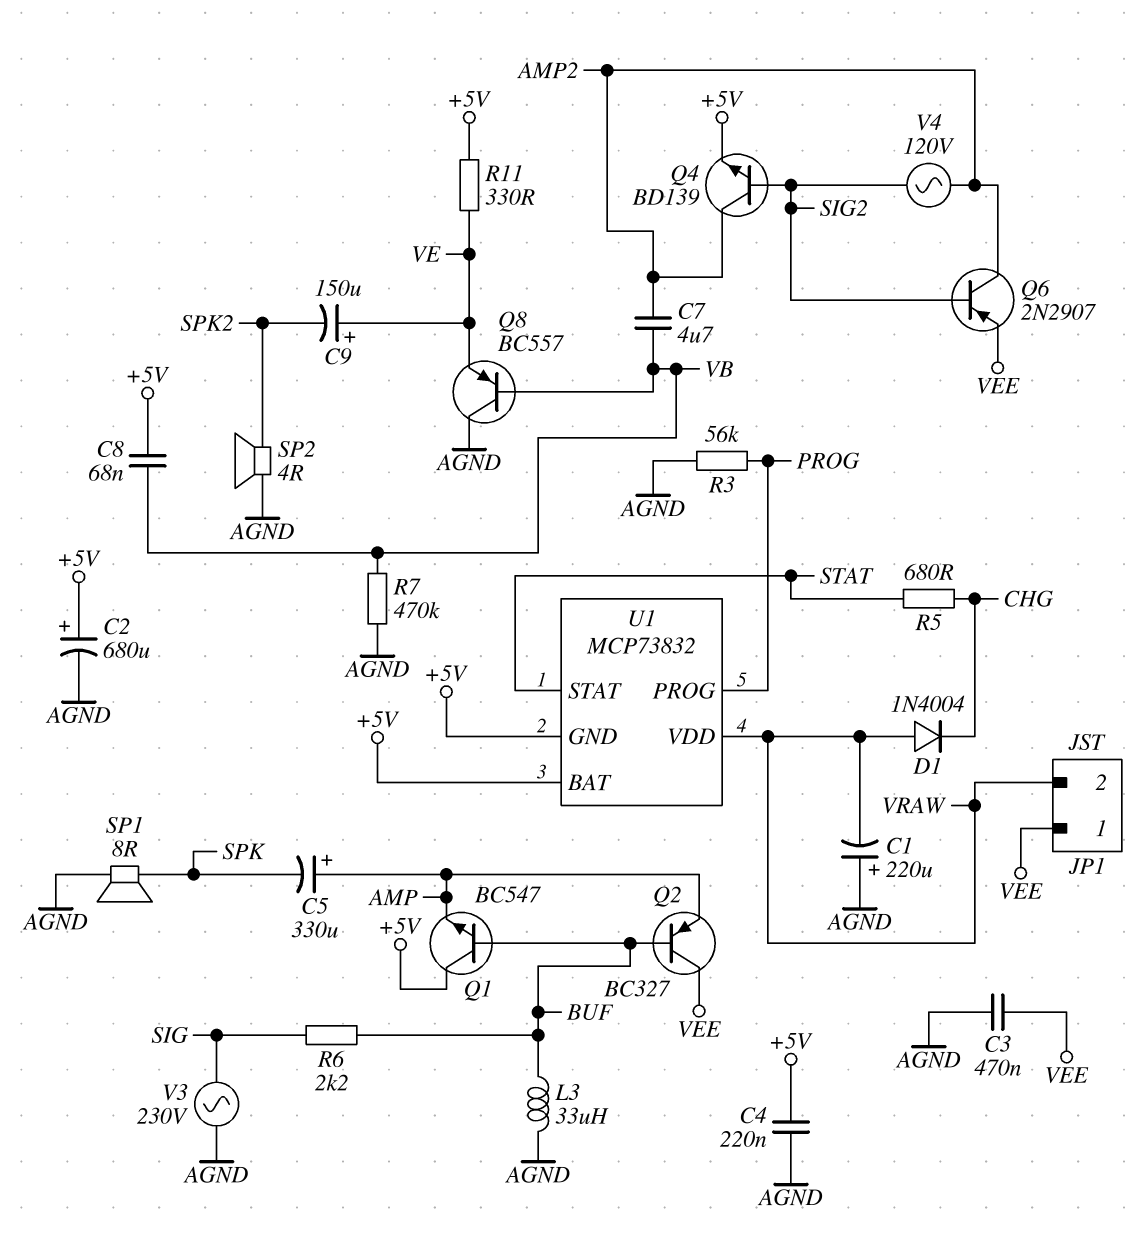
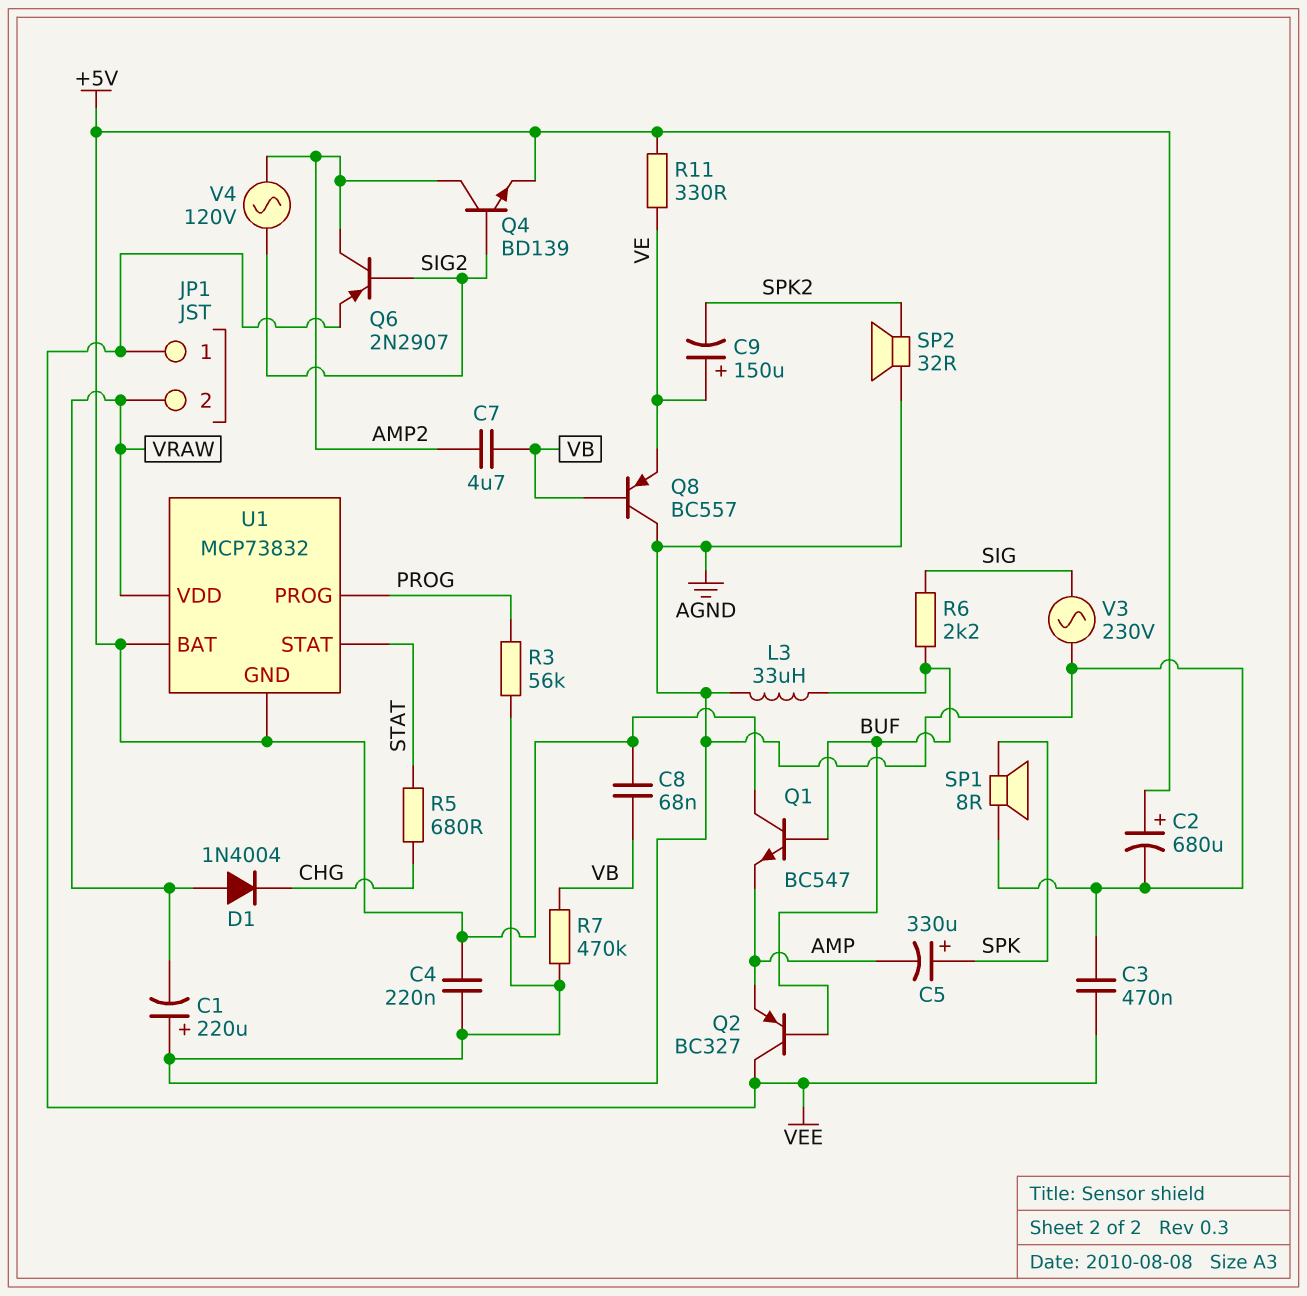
C5: 330uF (plus AMP, minus SPK) -> 330uF (plus SPK, minus AMP)
SP2: speaker 4R (AGND, SPK2) -> speaker 32R (AGND, SPK2)

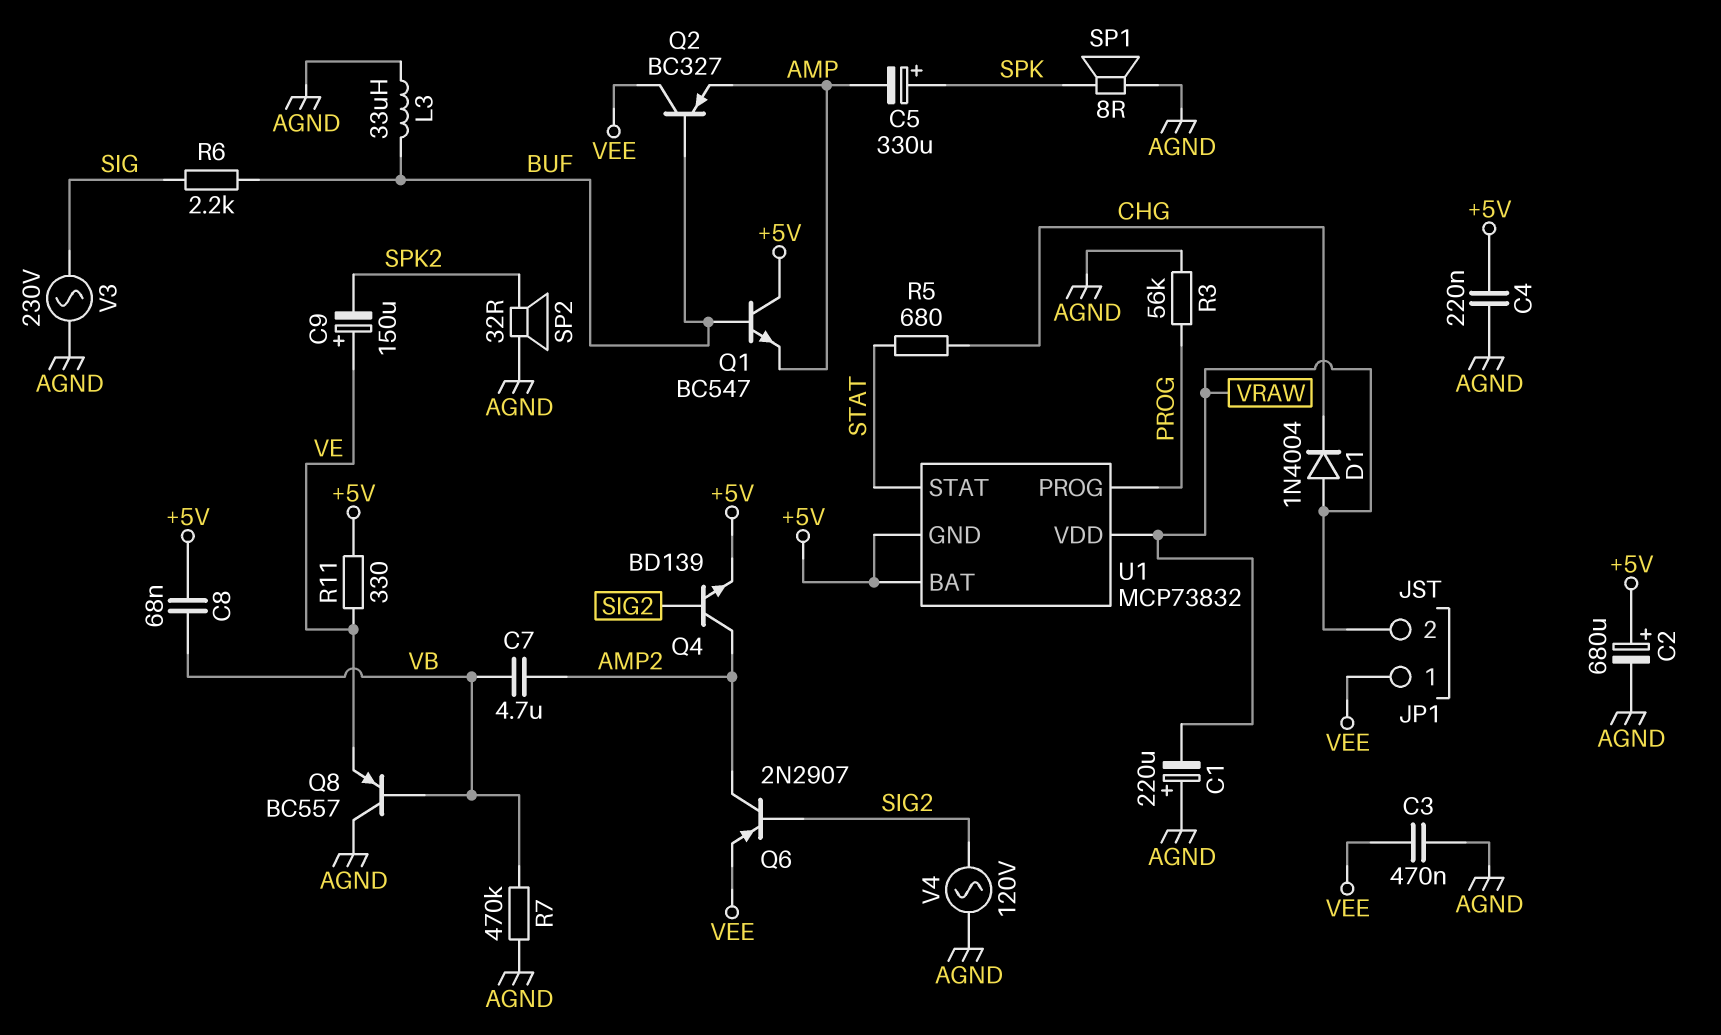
V4: AC 120V (AMP2, SIG2) -> AC 120V (AGND, SIG2)

